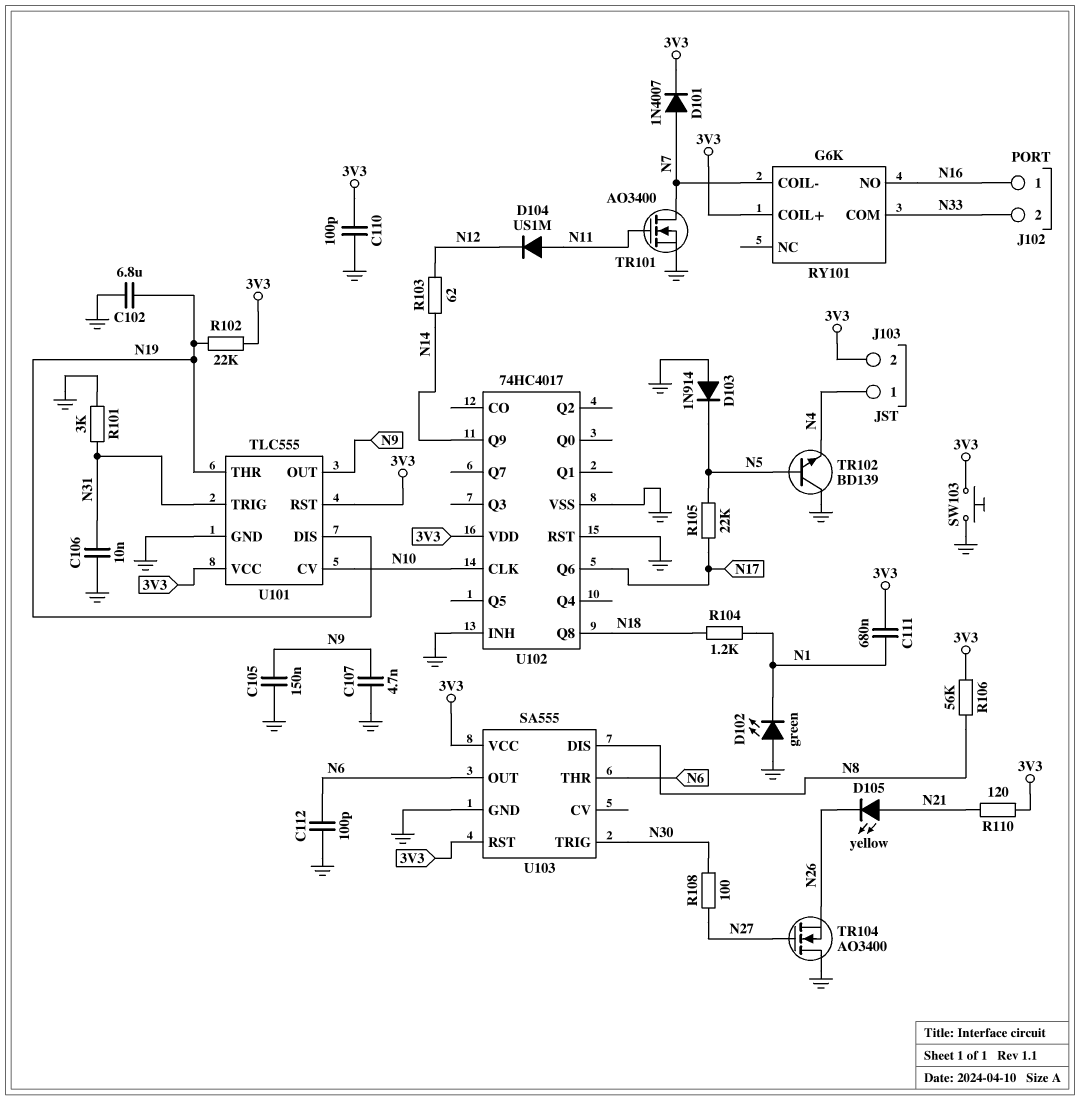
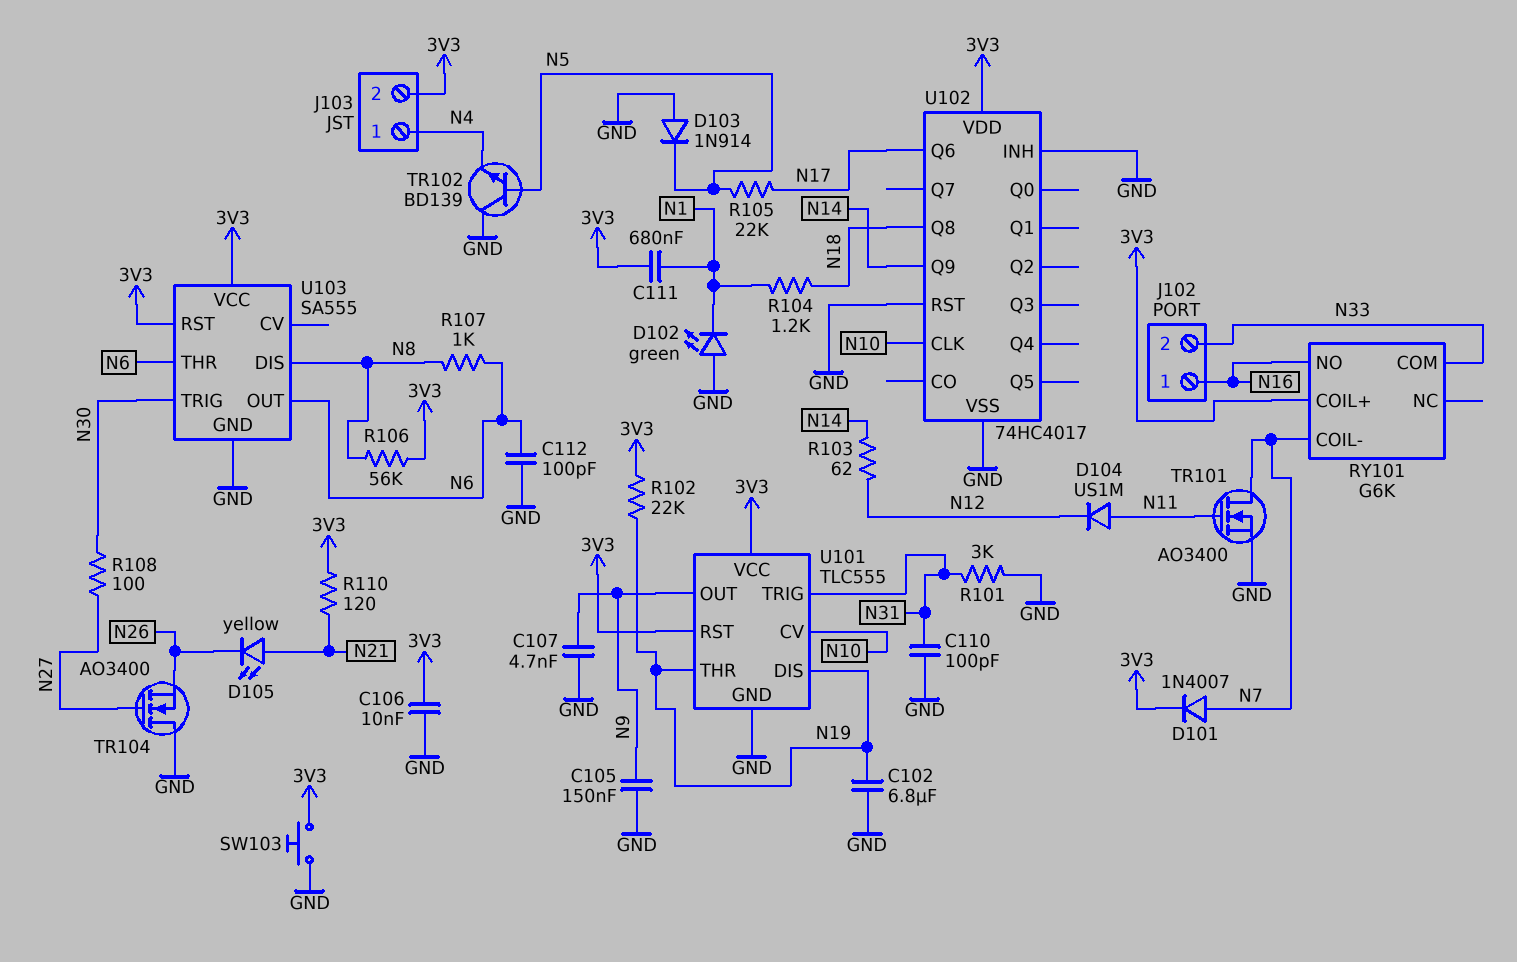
C106: 10nF (GND, N31) -> 10nF (3V3, GND)
C110: 100pF (3V3, GND) -> 100pF (GND, N31)
R107: none -> 1k (N6, N8)

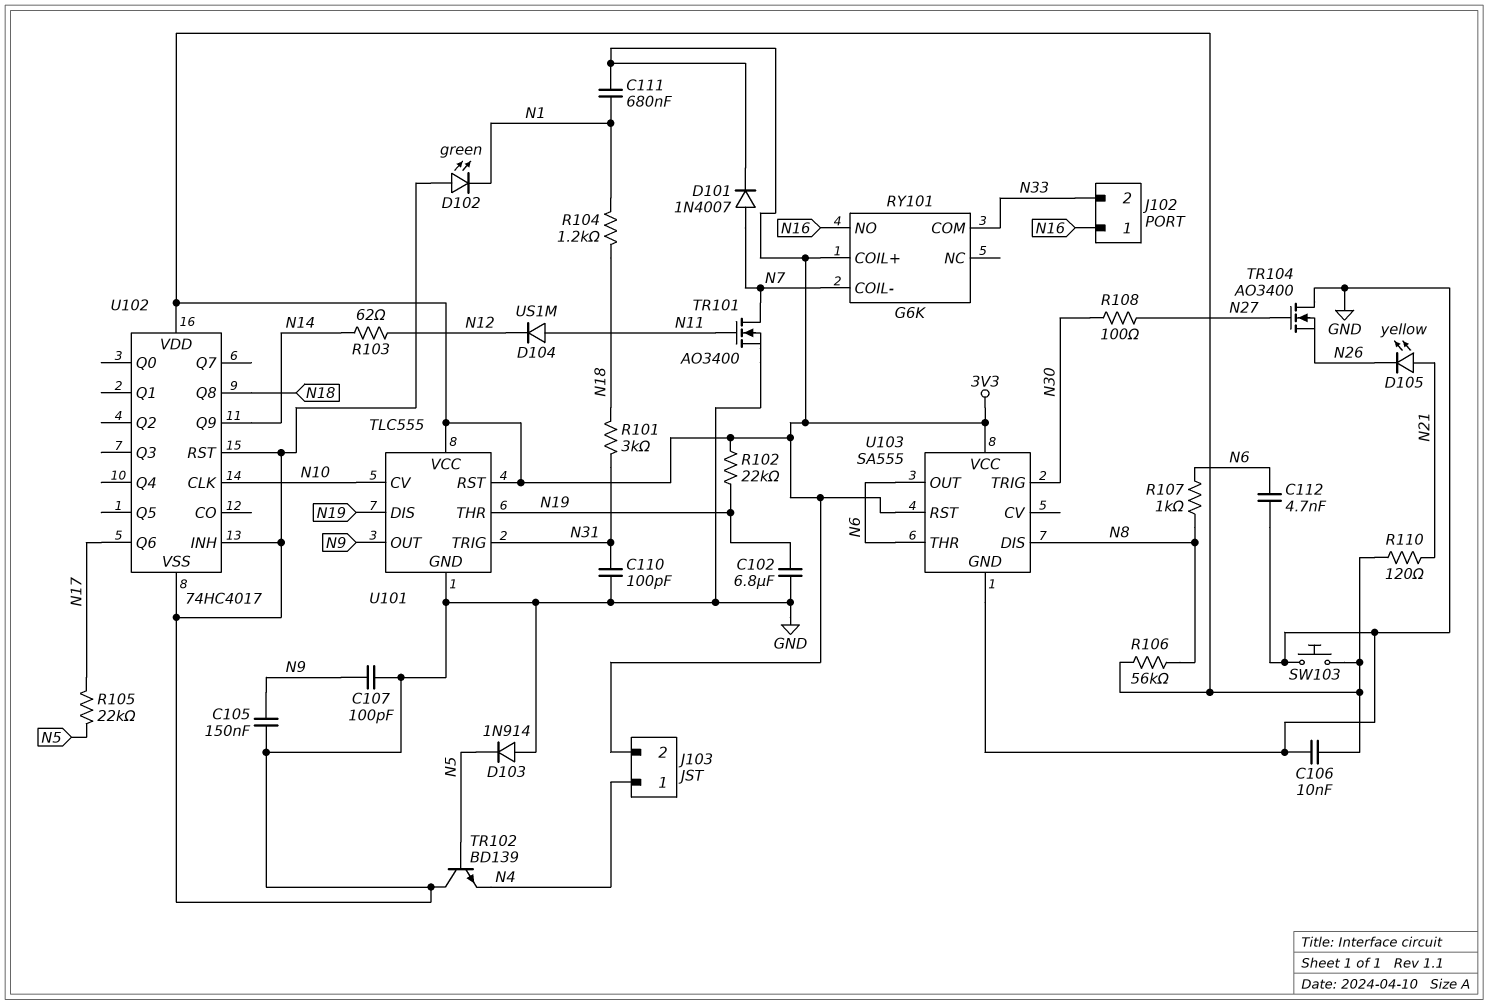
C107: 4.7nF (GND, N9) -> 100pF (GND, N9)
C112: 100pF (GND, N6) -> 4.7nF (GND, N6)
R101: 3k (GND, N31) -> 3k (N18, N31)

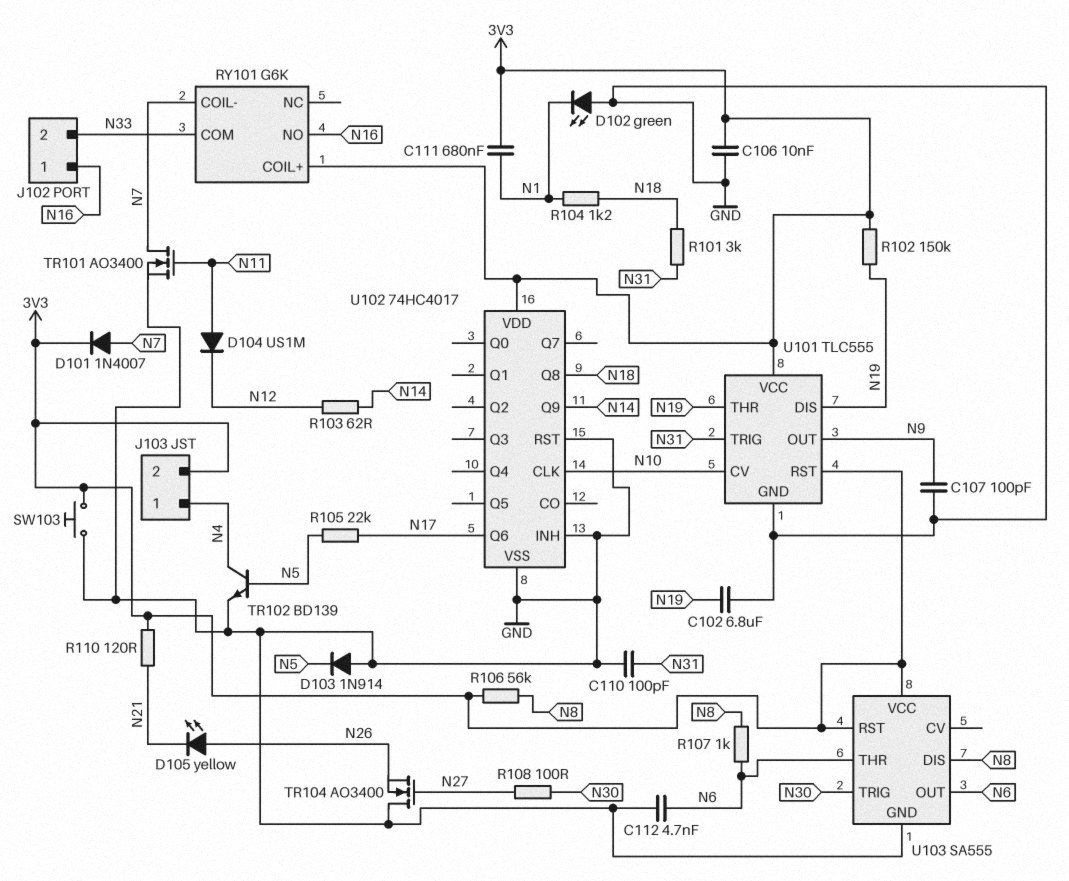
C105: 150nF (GND, N9) -> none
D105: LED yellow (A N21, K N26) -> LED yellow (A N26, K N21)
R102: 22k (3V3, N19) -> 150k (3V3, N19)
TR102: NPN BD139 (B N5, C GND, E N4) -> NPN BD139 (B N5, C N4, E GND)

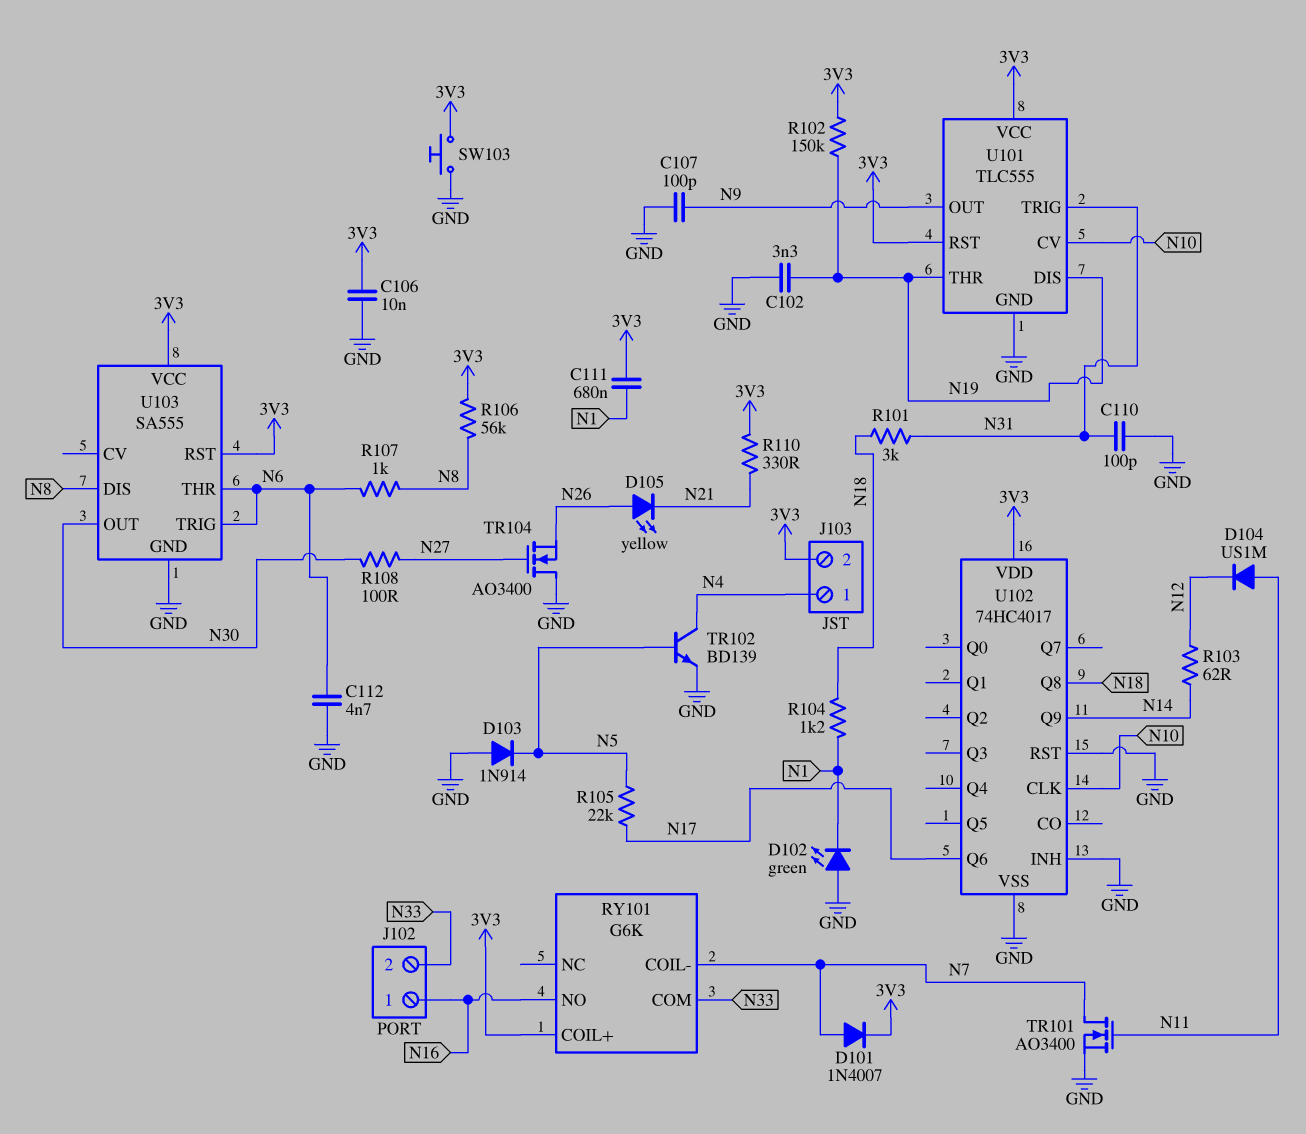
C102: 6.8uF (GND, N19) -> 3.3nF (GND, N19)
R110: 120 (3V3, N21) -> 330 (3V3, N21)
U103 pin OUT: N6 -> N30
U103 pin TRIG: N30 -> N6

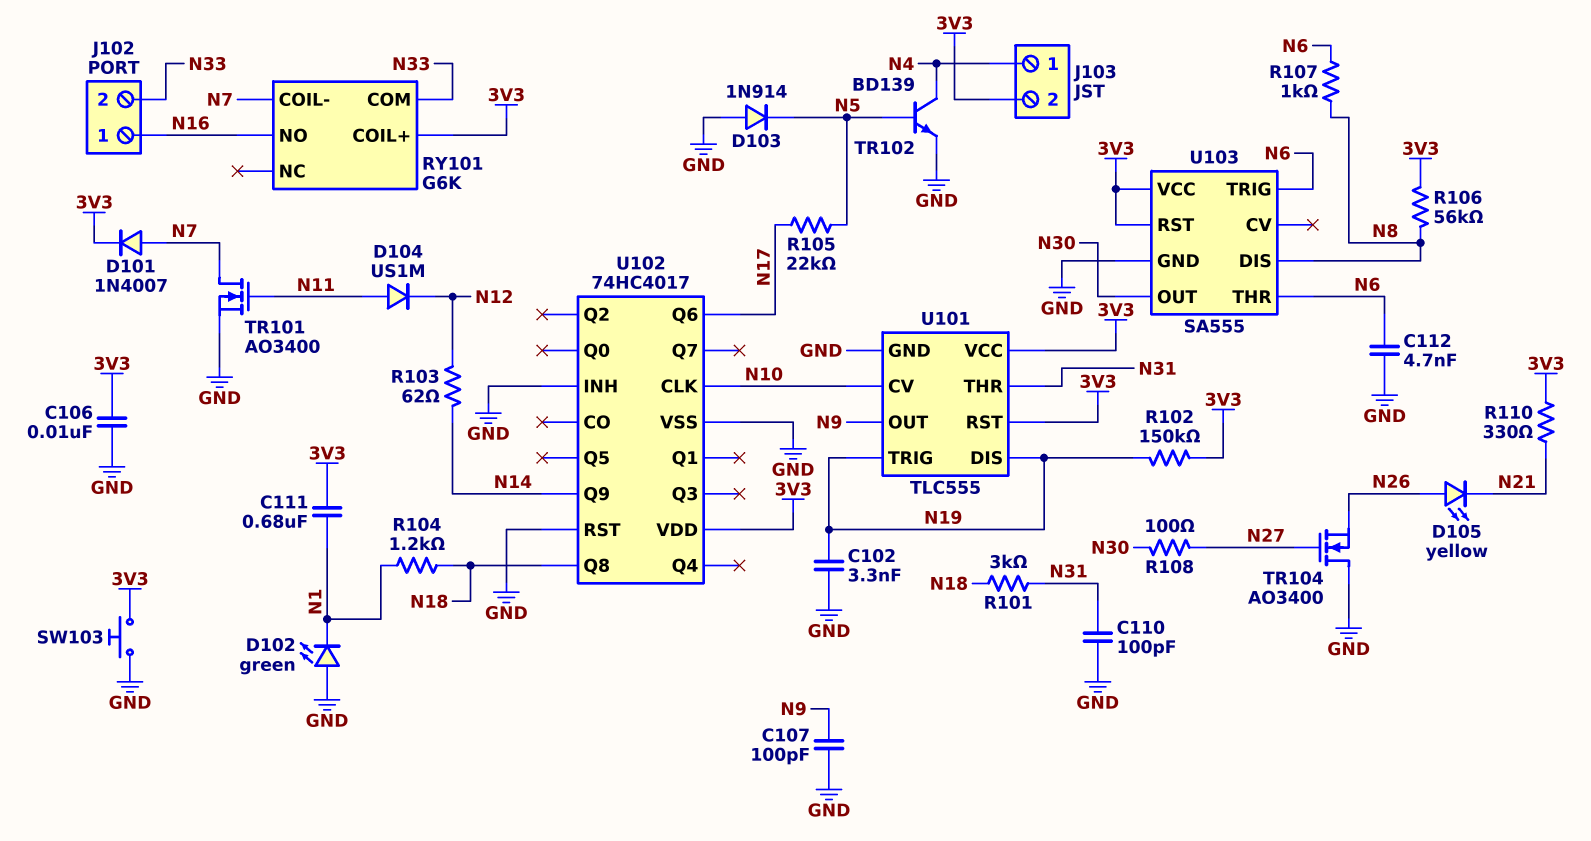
U101 pin THR: N19 -> N31
U101 pin TRIG: N31 -> N19

